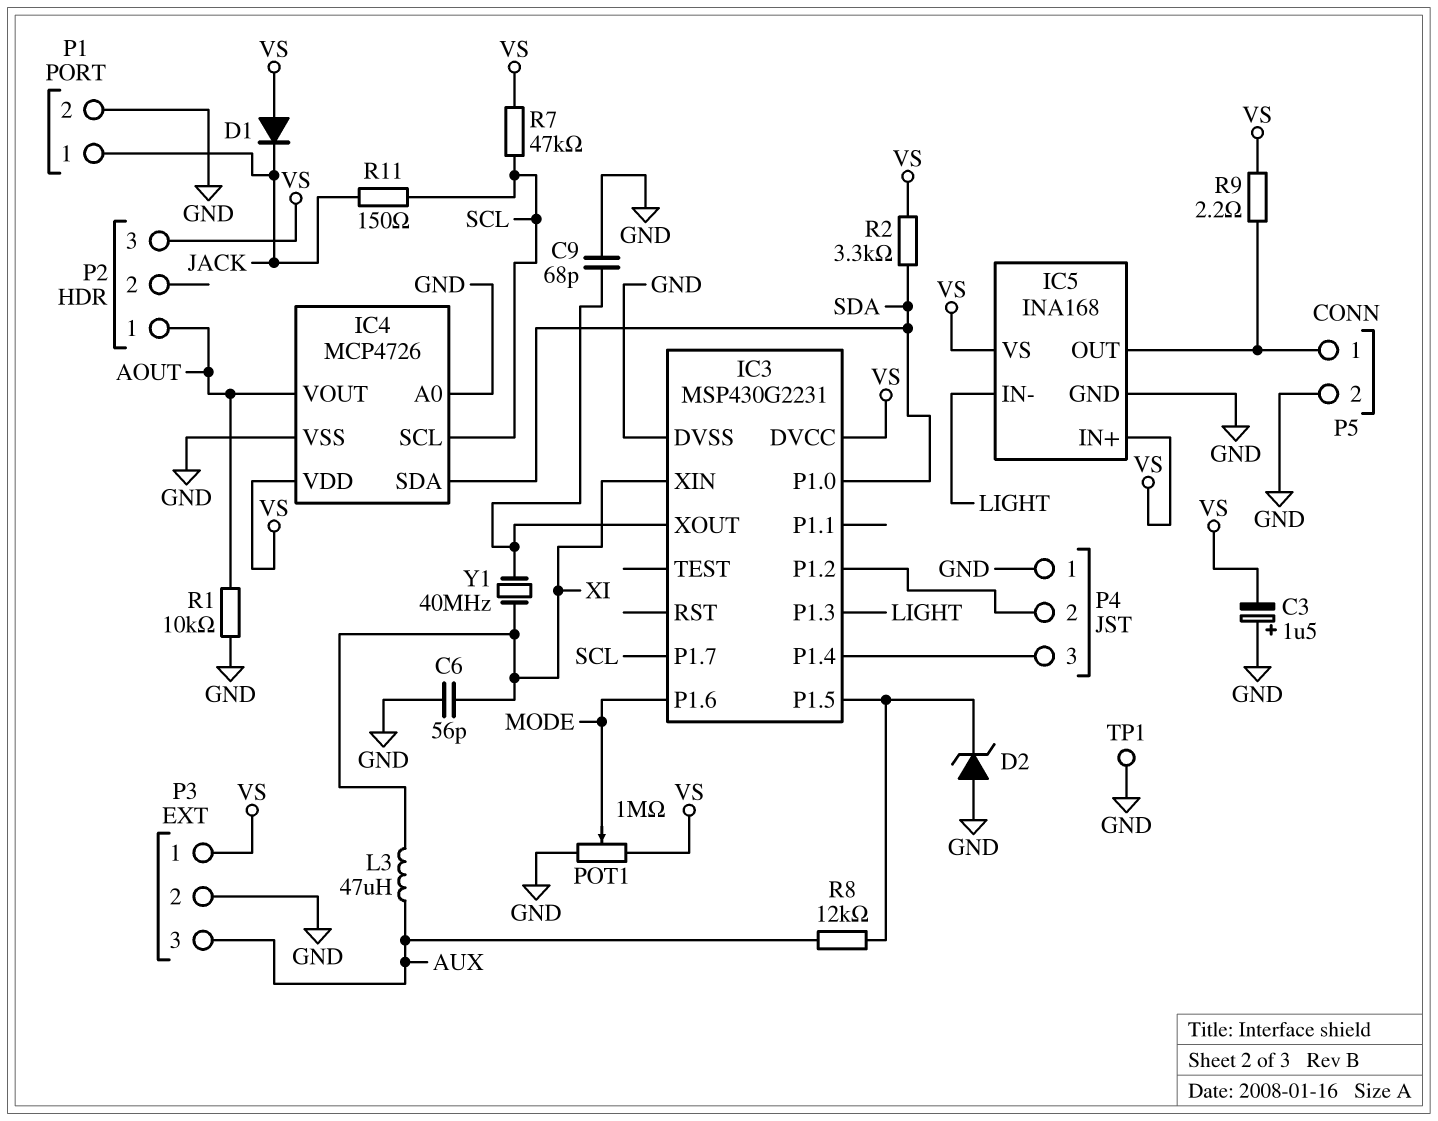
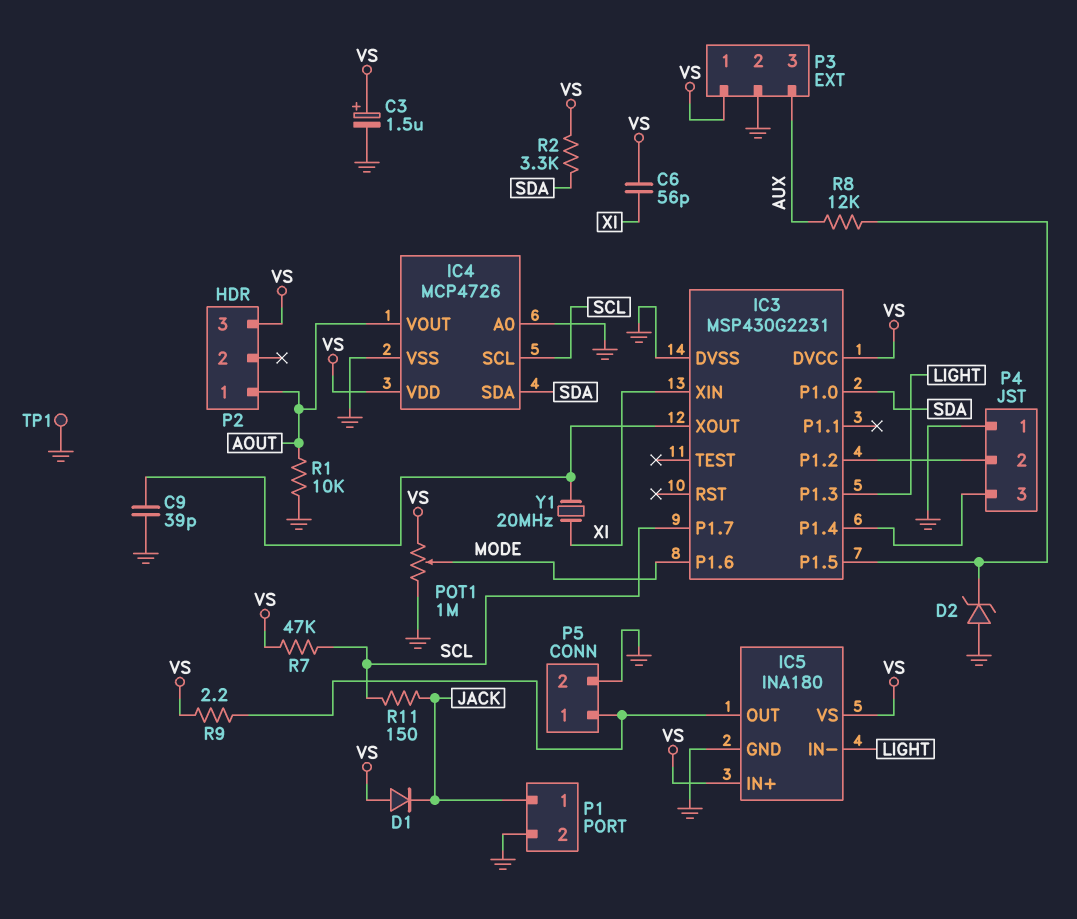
C3: 1.5uF (plus GND, minus VS) -> 1.5uF (plus VS, minus GND)
C6: 56pF (GND, XI) -> 56pF (VS, XI)
C9: 68pF (GND, IC3/XOUT) -> 39pF (GND, IC3/XOUT)
IC5: INA168 -> INA180
L3: 47uH (AUX, XI) -> none
Y1: 40MHz (IC3/XOUT, XI) -> 20MHz (IC3/XOUT, XI)

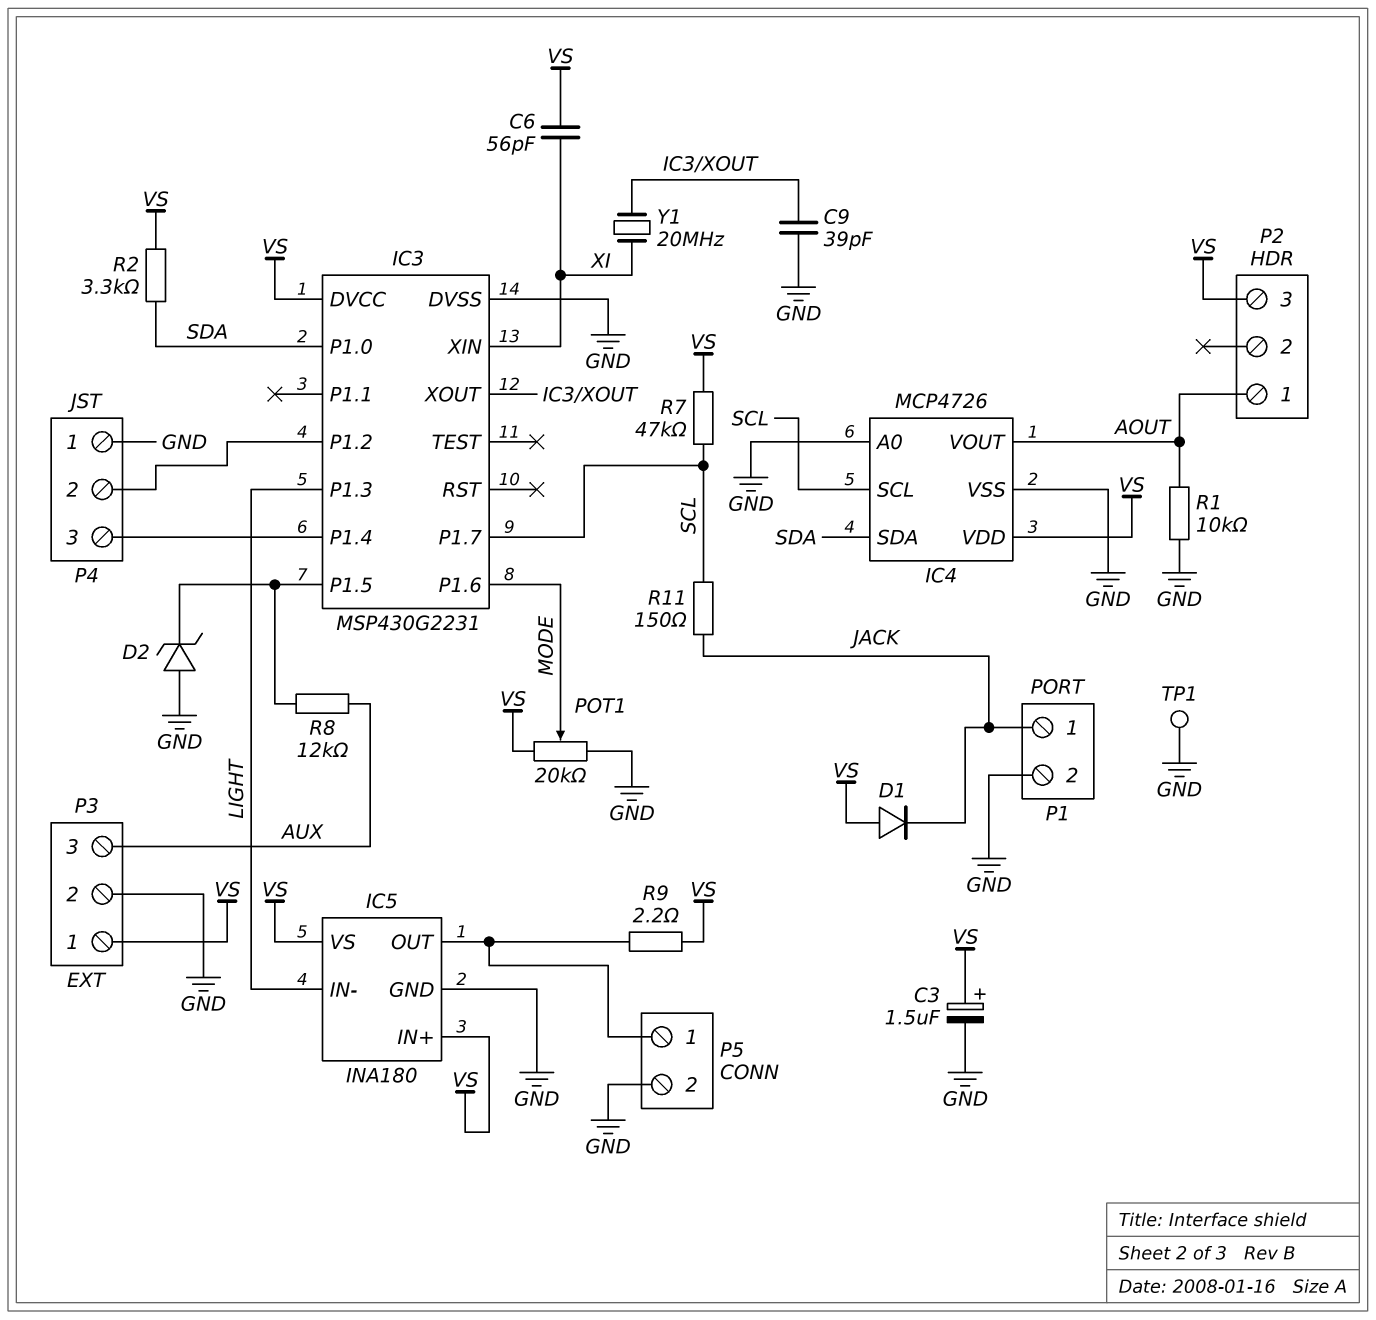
POT1: 1M (GND, VS, wiper MODE) -> 20k (GND, VS, wiper MODE)

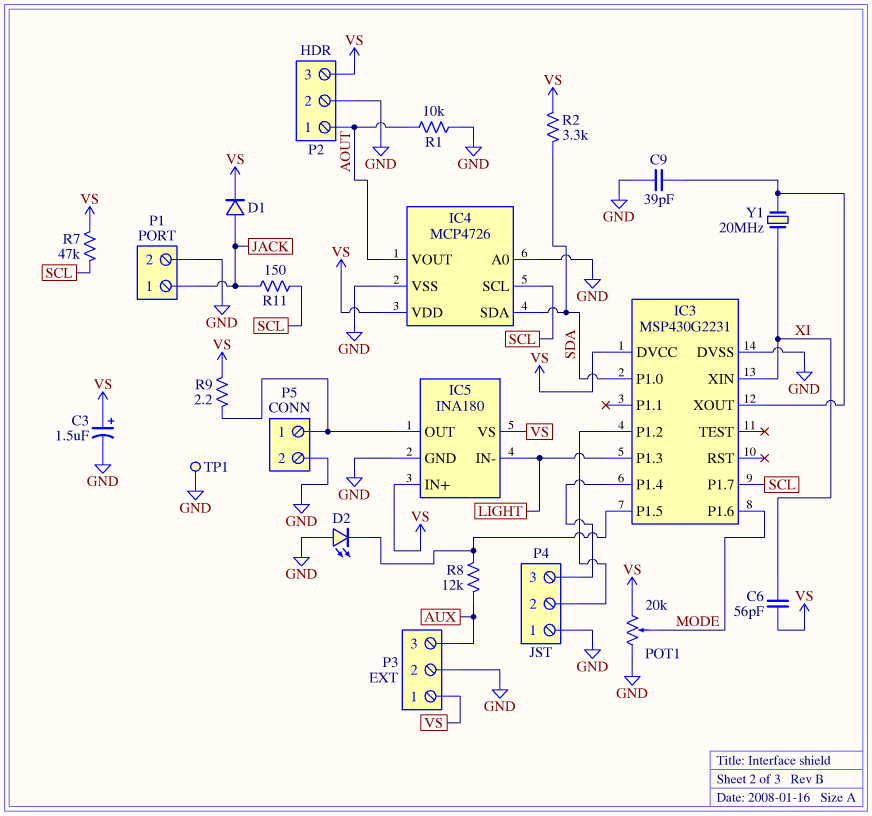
D1: diode (A VS, K JACK) -> diode (A JACK, K VS)
D2: zener (A GND, K IC3/P1.5) -> LED (A GND, K IC3/P1.5)
P2 pin 2: none -> GND

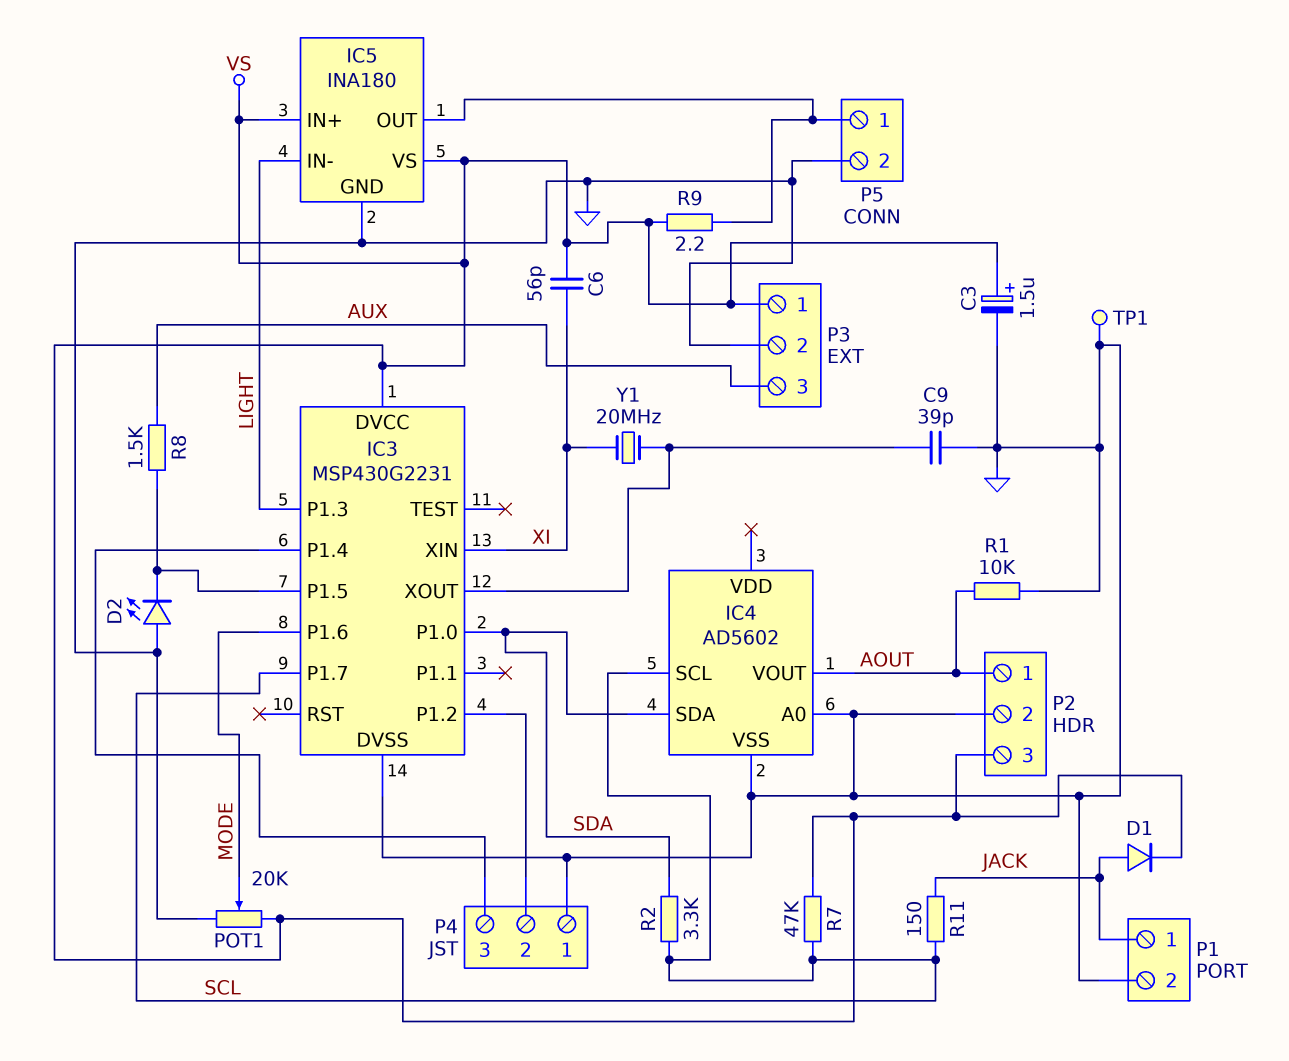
IC4: MCP4726 -> AD5602
IC4 pin VDD: VS -> none
R2: 3.3k (SDA, VS) -> 3.3k (SCL, SDA)
R8: 12k (AUX, IC3/P1.5) -> 1.5k (AUX, IC3/P1.5)

